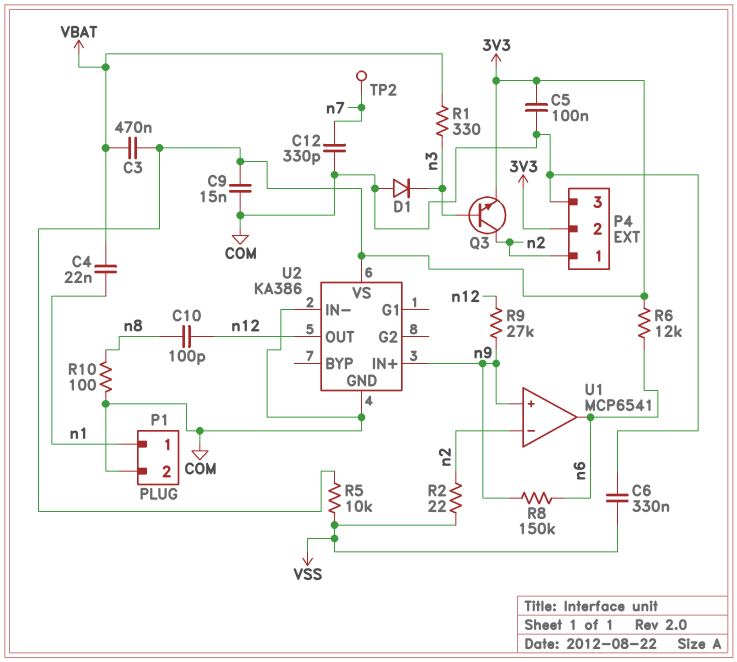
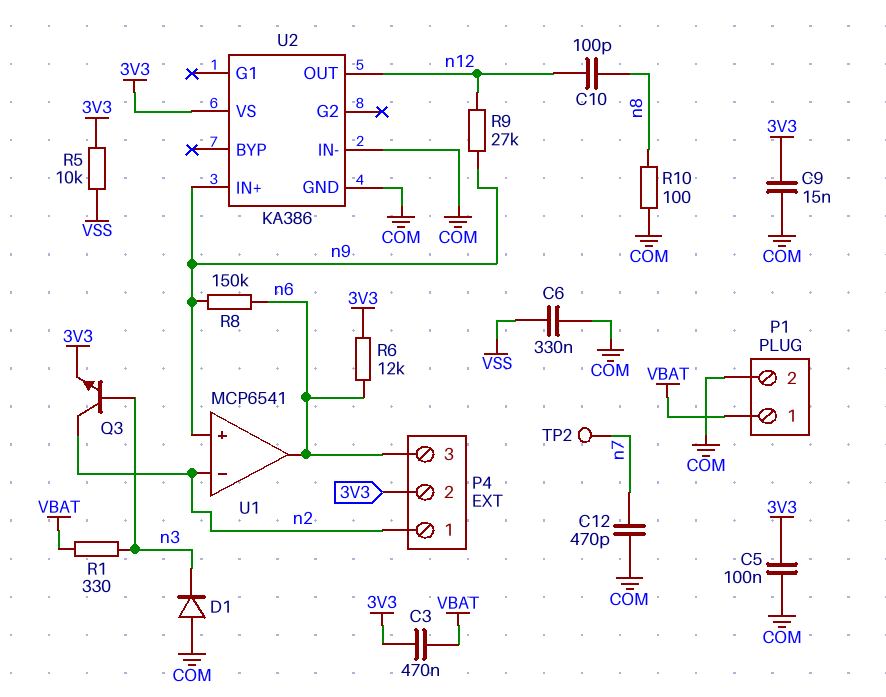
C4: 22nF (VBAT, n1) -> none
C12: 330pF (COM, n7) -> 470pF (COM, n7)
P1 pin 1: n1 -> VBAT
P4 pin 3: COM -> n6
R2: 22 (VSS, n2) -> none

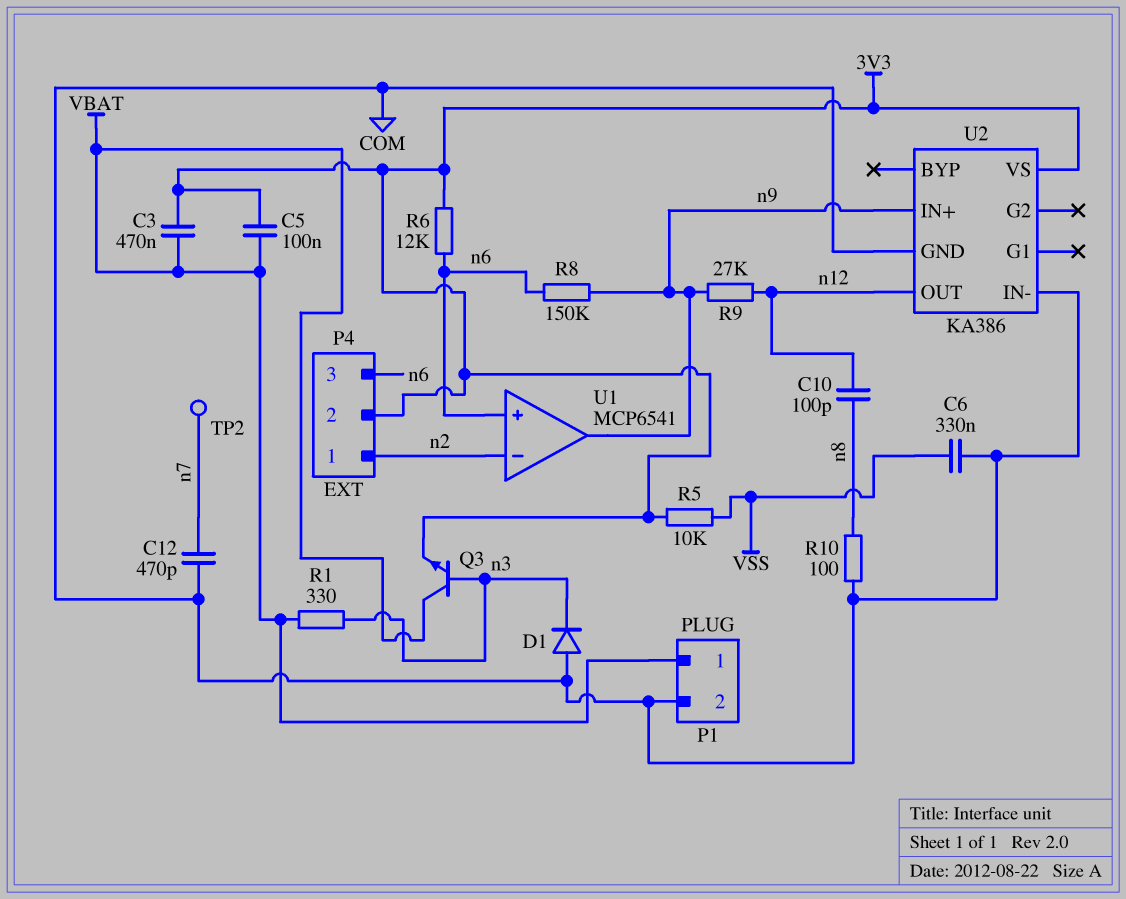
C5: 100nF (3V3, COM) -> 100nF (3V3, VBAT)
C9: 15nF (3V3, COM) -> none
Q3: NPN (B n3, C n2, E 3V3) -> NPN (B n3, C VBAT, E 3V3)
U1 pin in+: n9 -> n6
U1 pin out: n6 -> n9

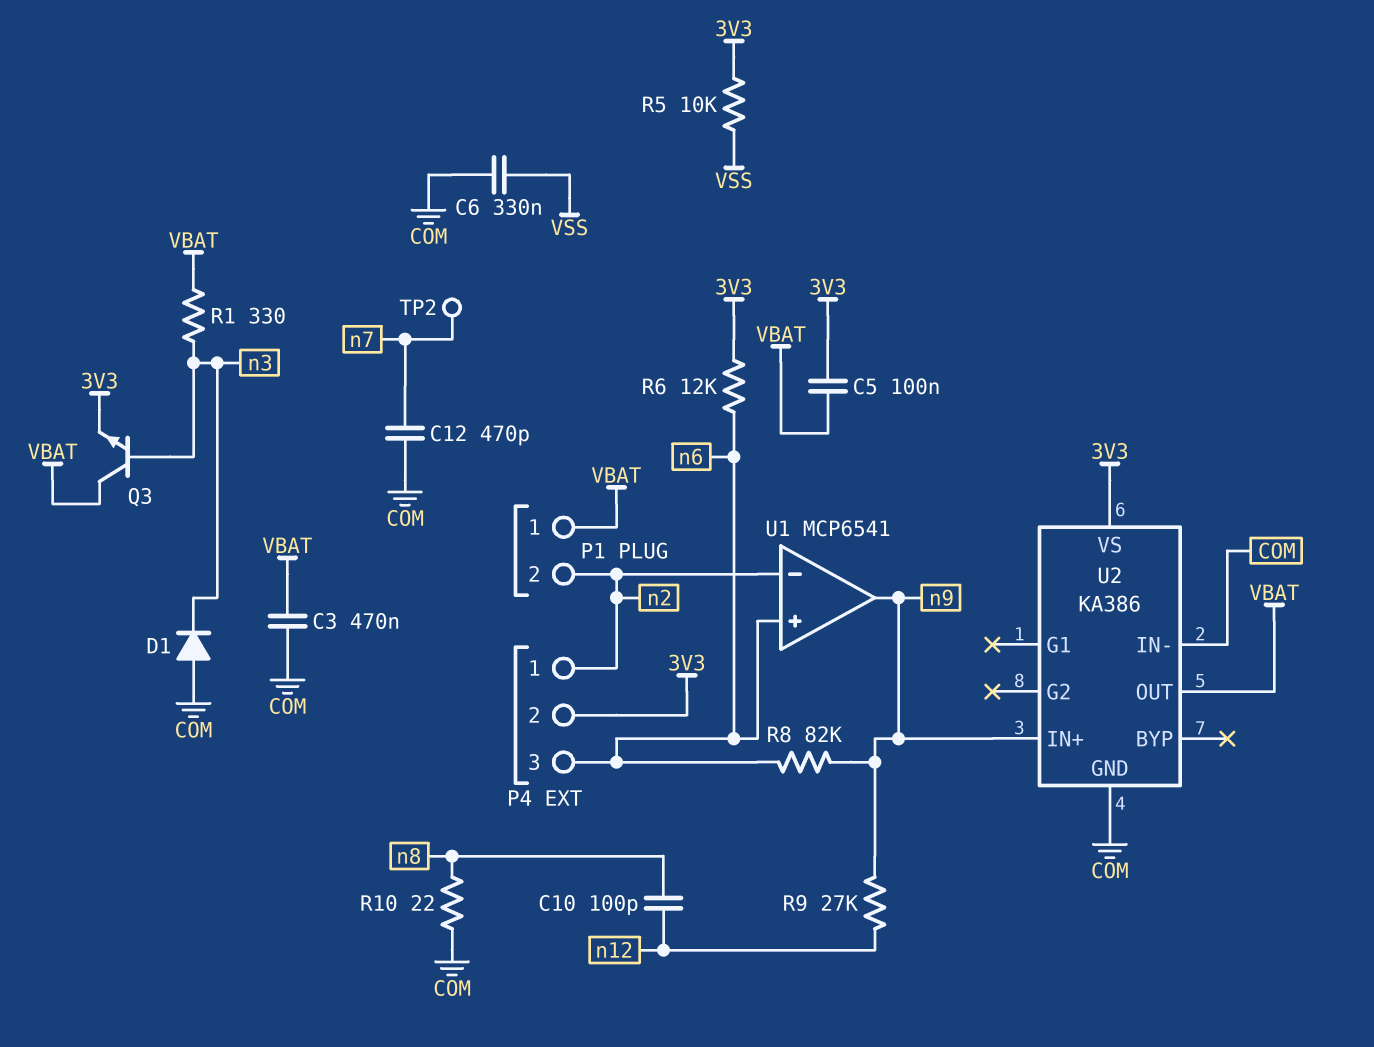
C3: 470nF (3V3, VBAT) -> 470nF (COM, VBAT)
P1 pin 2: COM -> n2
R8: 150k (n6, n9) -> 82k (n6, n9)
R10: 100 (COM, n8) -> 22 (COM, n8)
U2 pin OUT: n12 -> VBAT

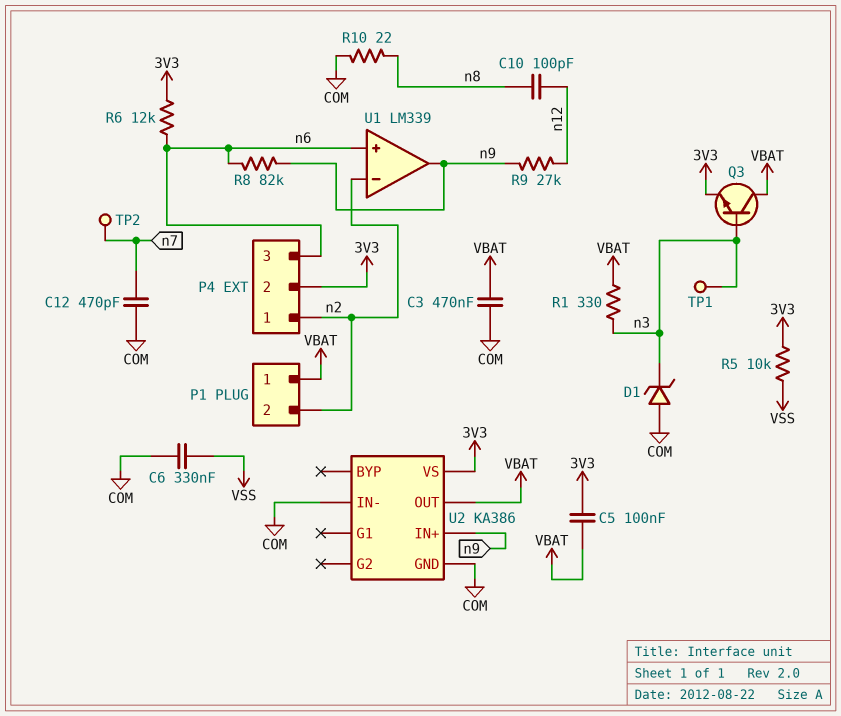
D1: diode (A COM, K n3) -> zener (A COM, K n3)
TP1: none -> test point (n3)
U1: MCP6541 -> LM339

